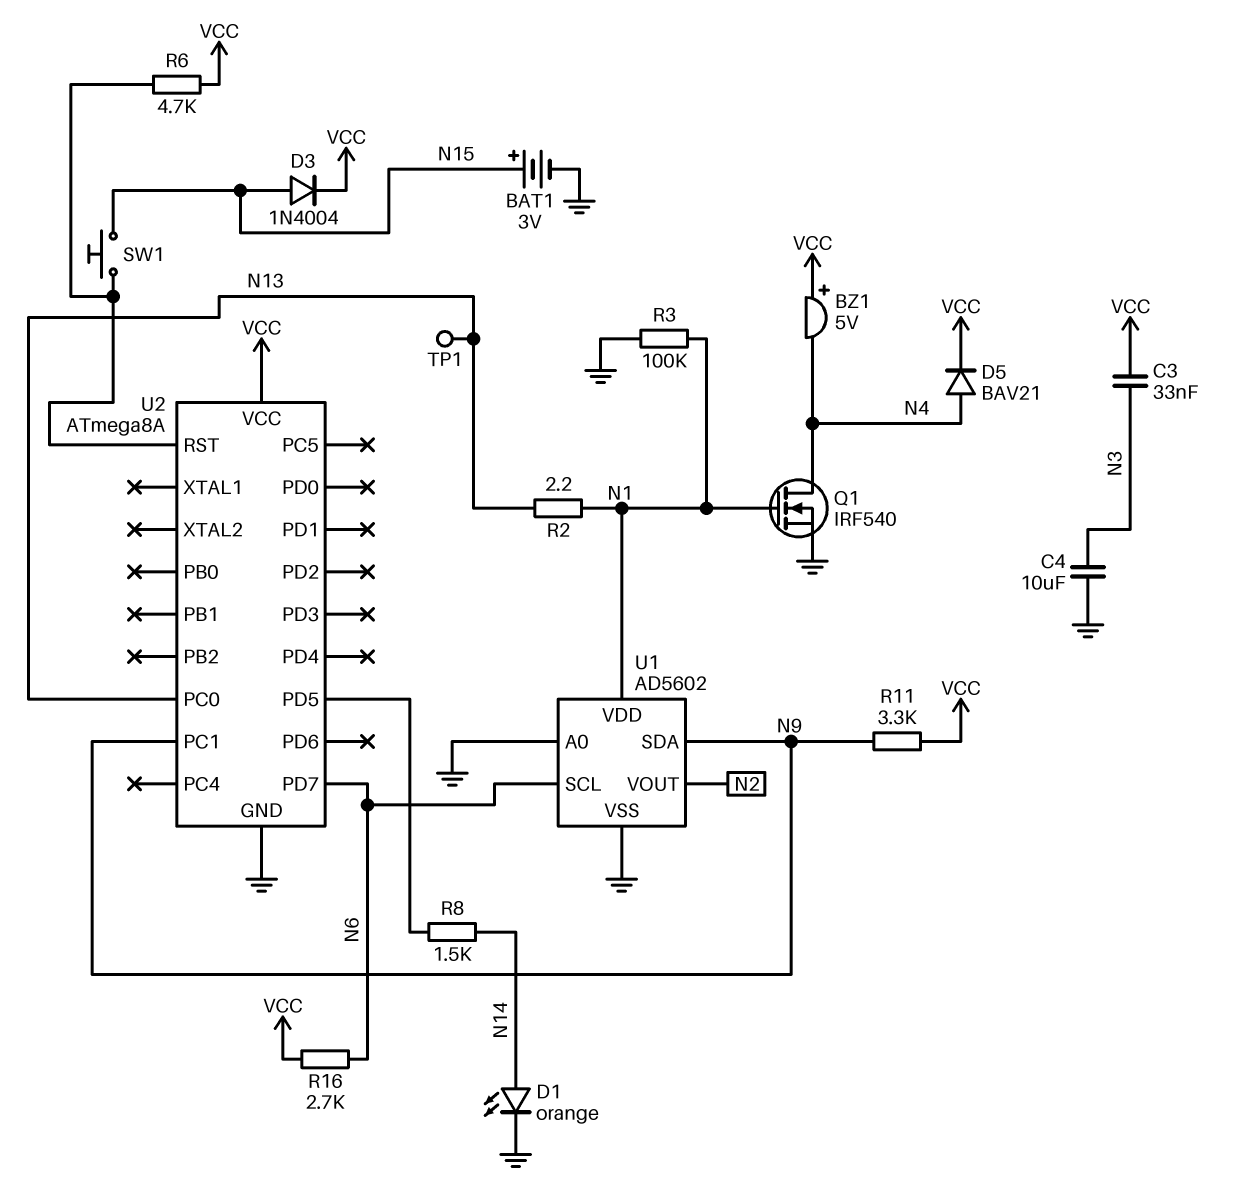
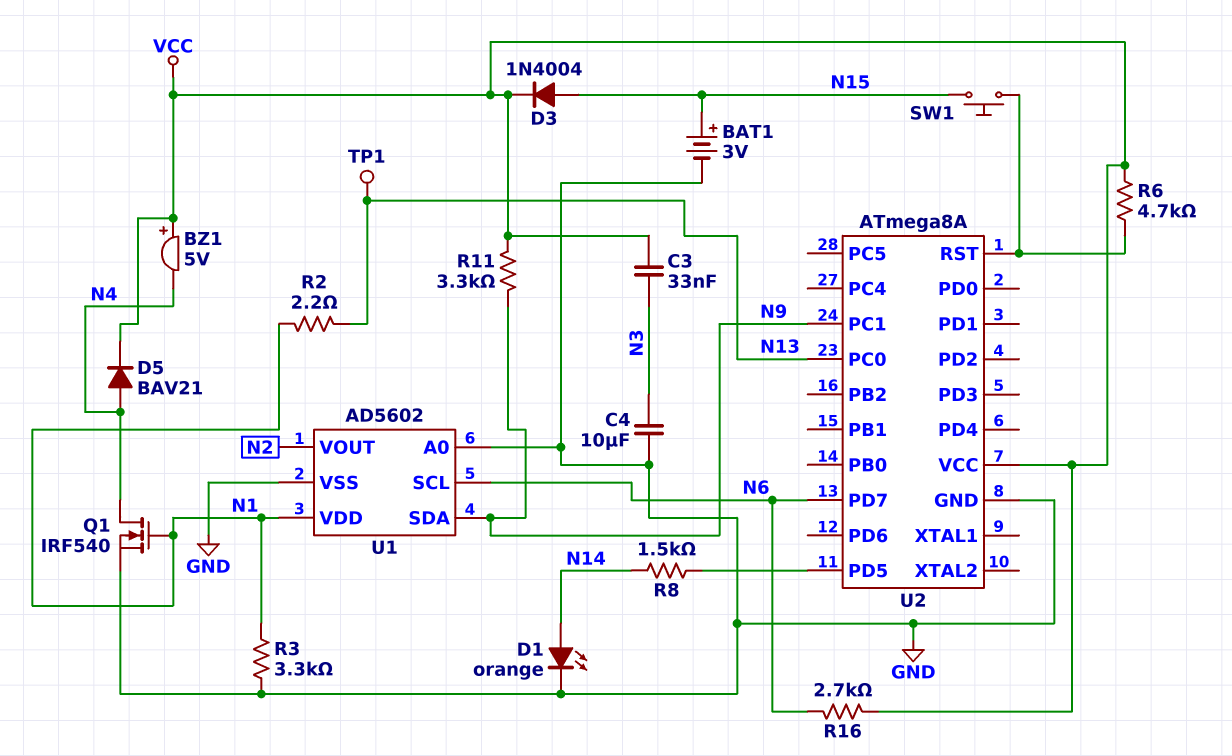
R3: 100k (GND, N1) -> 3.3k (GND, N1)

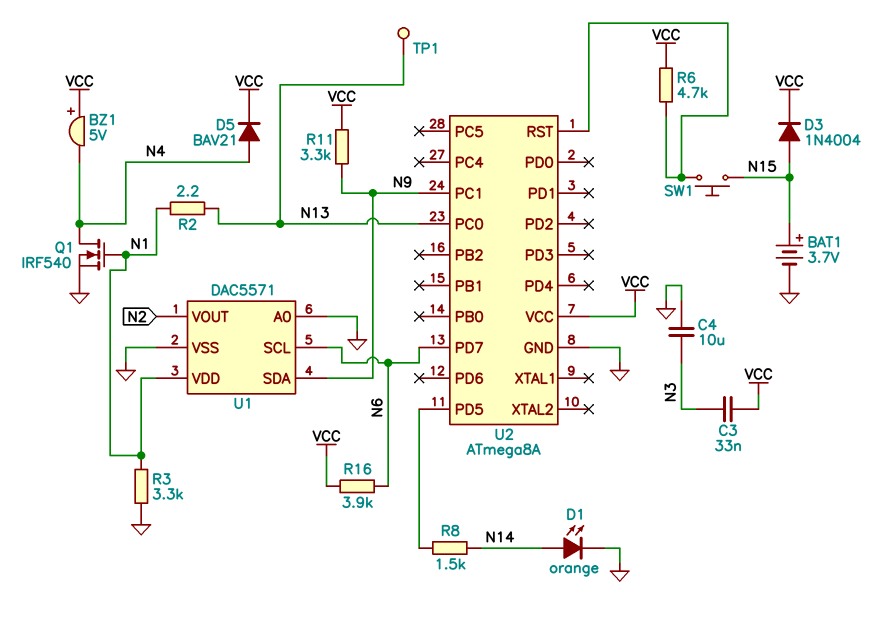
BAT1: 3V (plus N15, minus GND) -> 3.7V (plus N15, minus GND)
R16: 2.7k (N6, VCC) -> 3.9k (N6, VCC)
U1: AD5602 -> DAC5571

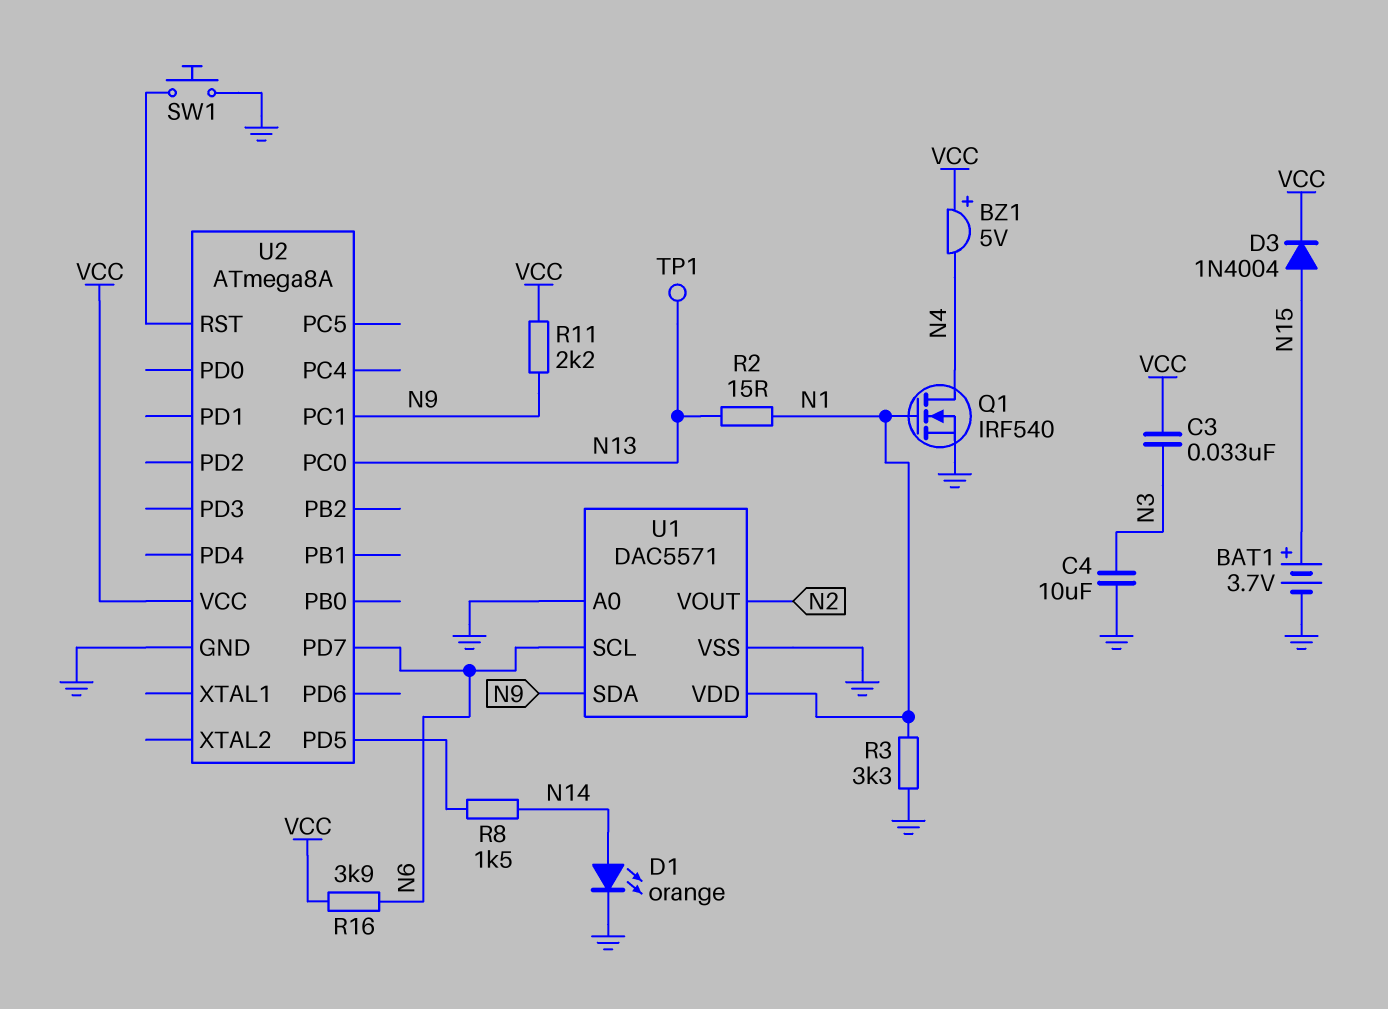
D5: diode BAV21 (A N4, K VCC) -> none
R2: 2.2 (N1, N13) -> 15 (N1, N13)
R6: 4.7k (U2/RST, VCC) -> none
R11: 3.3k (N9, VCC) -> 2.2k (N9, VCC)
SW1: button (N15, U2/RST) -> button (GND, U2/RST)

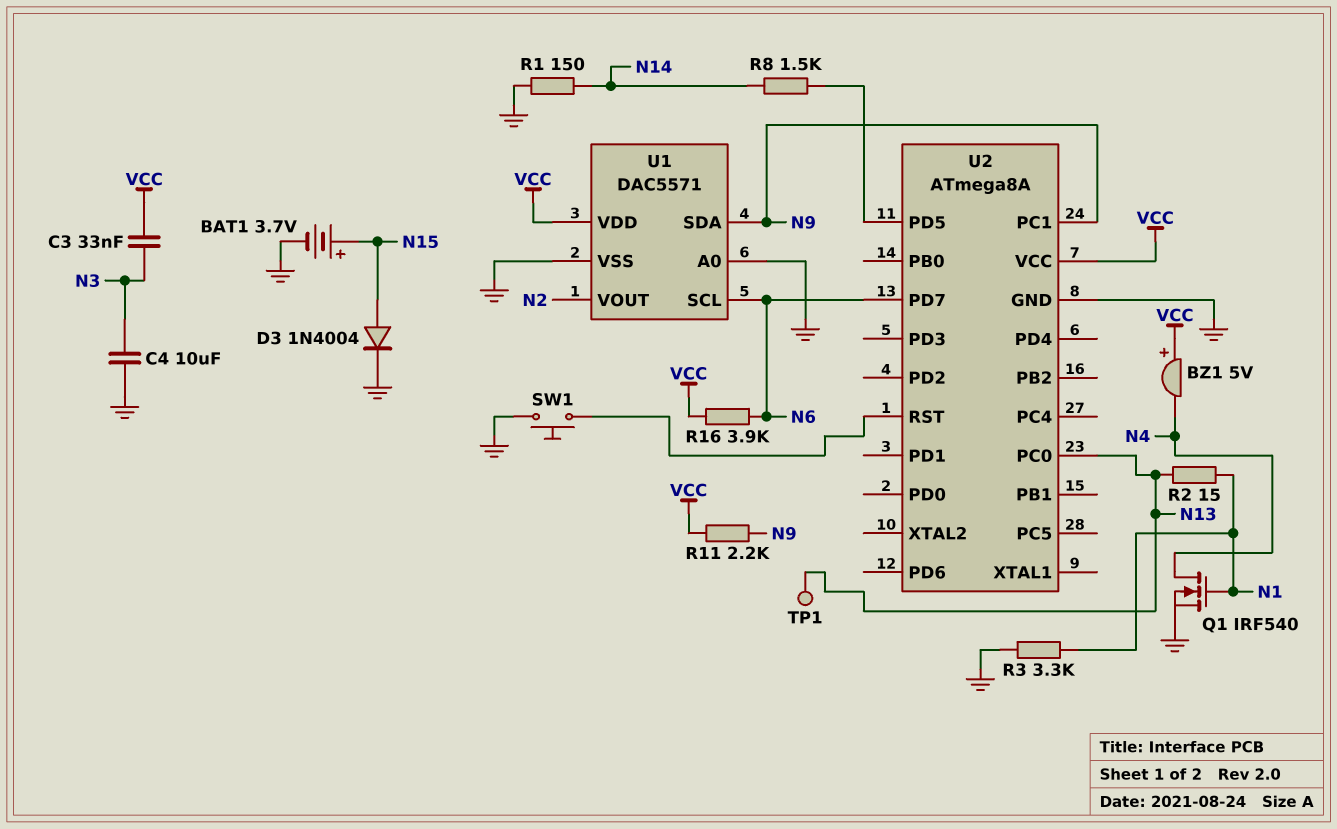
D1: LED orange (A N14, K GND) -> none
D3: diode 1N4004 (A N15, K VCC) -> diode 1N4004 (A N15, K GND)
R1: none -> 150 (GND, N14)
U1 pin VDD: N1 -> VCC

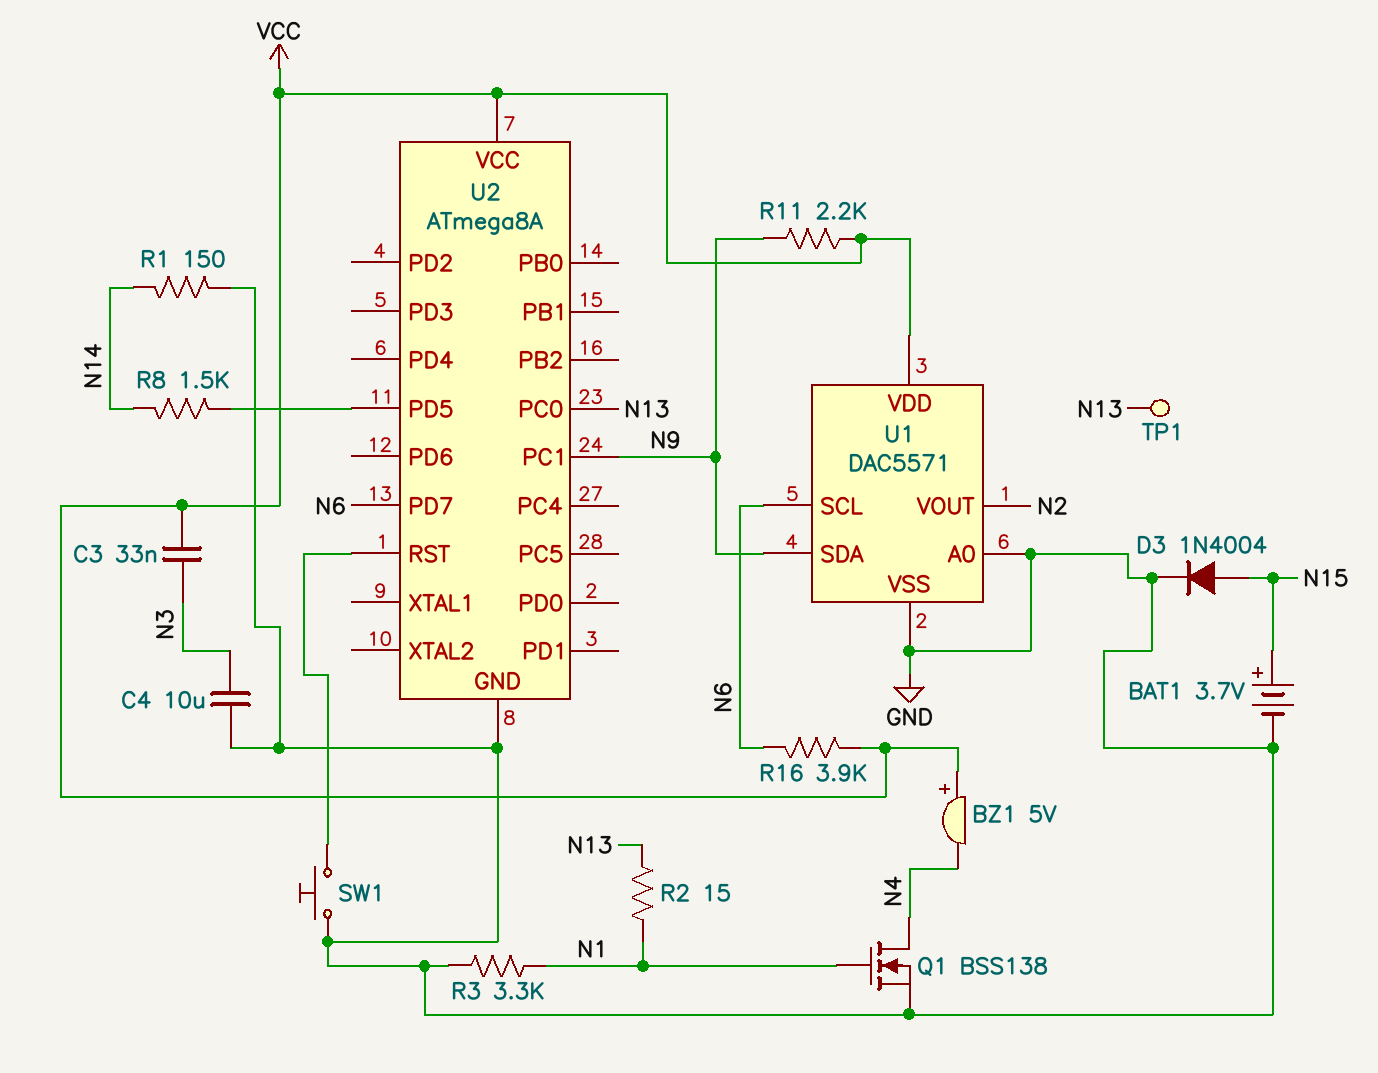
Q1: NMOS IRF540 (G N1, D N4, S GND) -> NMOS BSS138 (G N1, D N4, S GND)

